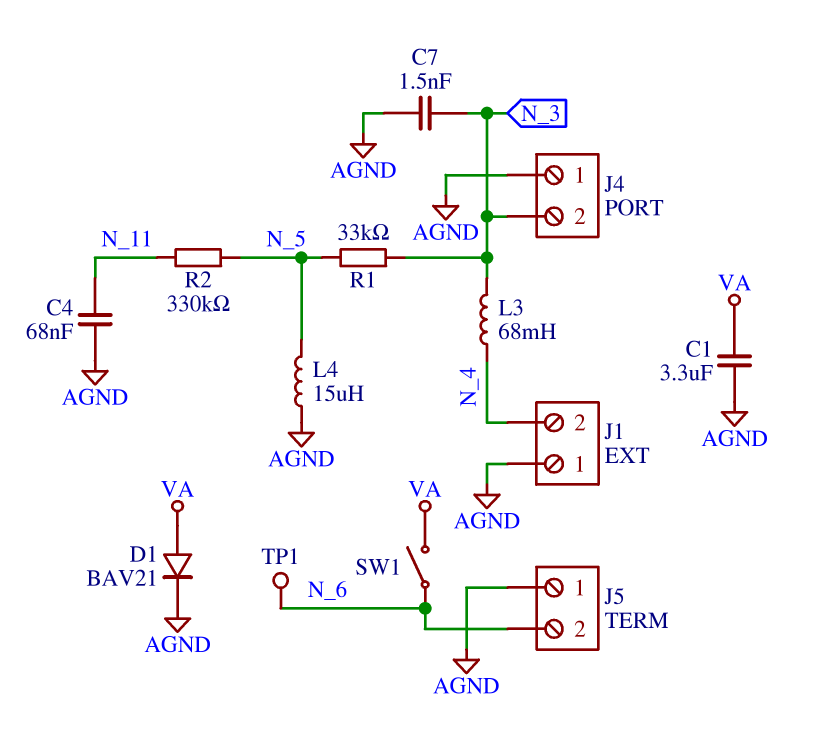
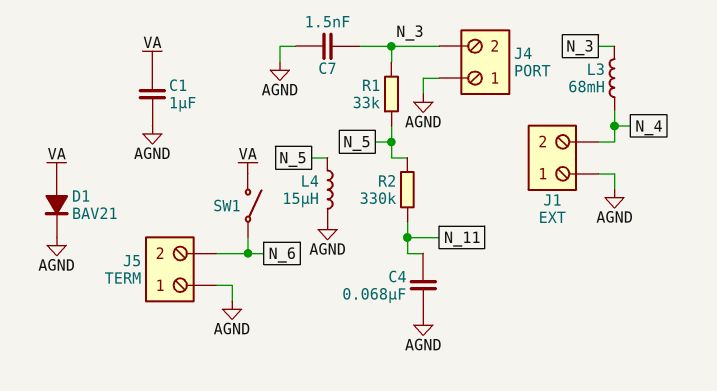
C1: 3.3uF (AGND, VA) -> 1uF (AGND, VA)
TP1: test point (N_6) -> none

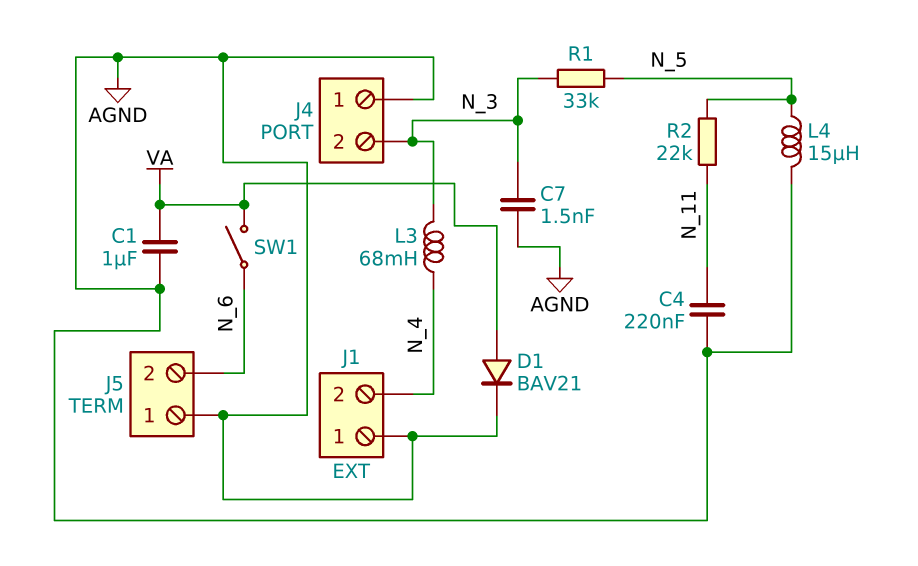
C4: 68nF (AGND, N_11) -> 220nF (AGND, N_11)
R2: 330k (N_5, N_11) -> 22k (N_5, N_11)

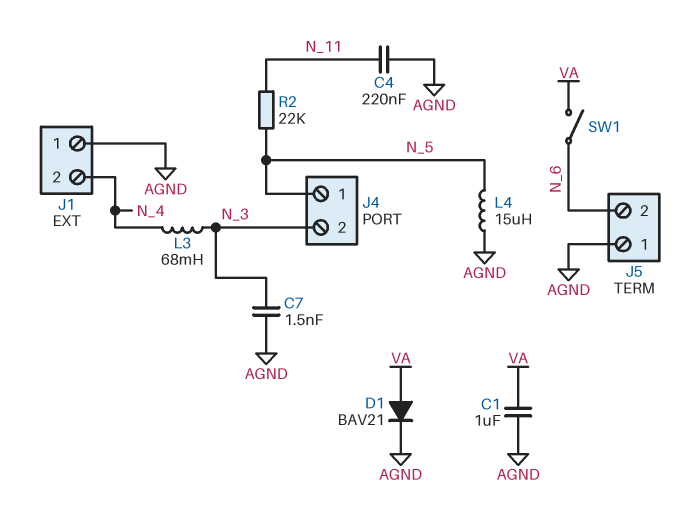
J4 pin 1: AGND -> N_5
R1: 33k (N_3, N_5) -> none

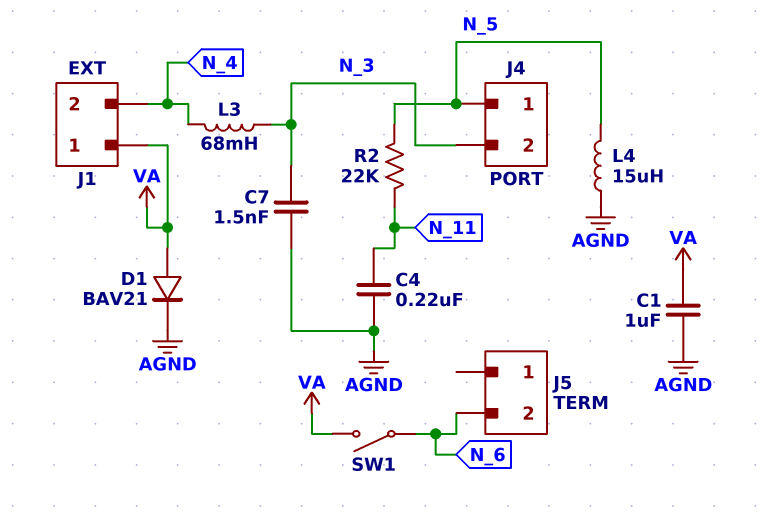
J1 pin 1: AGND -> VA
J5 pin 1: AGND -> none

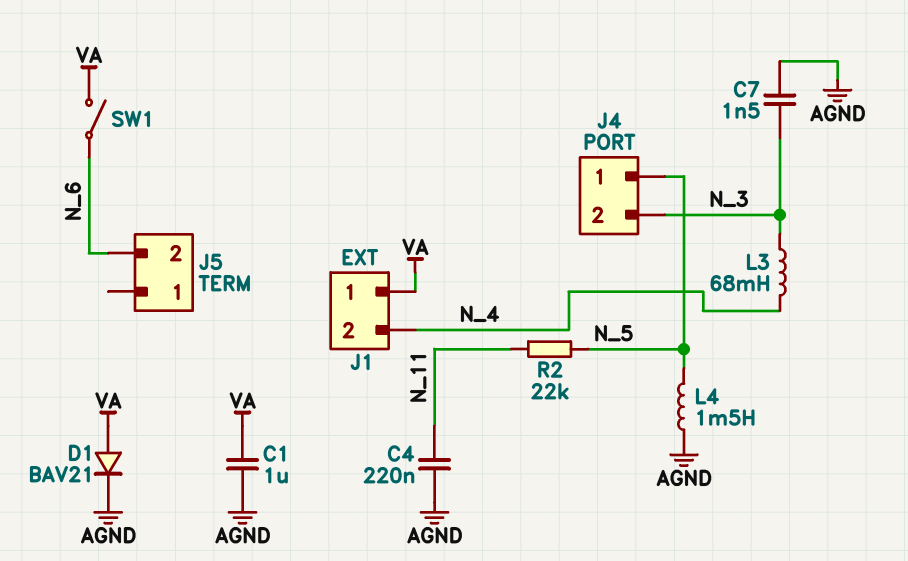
L4: 15uH (AGND, N_5) -> 1.5mH (AGND, N_5)

